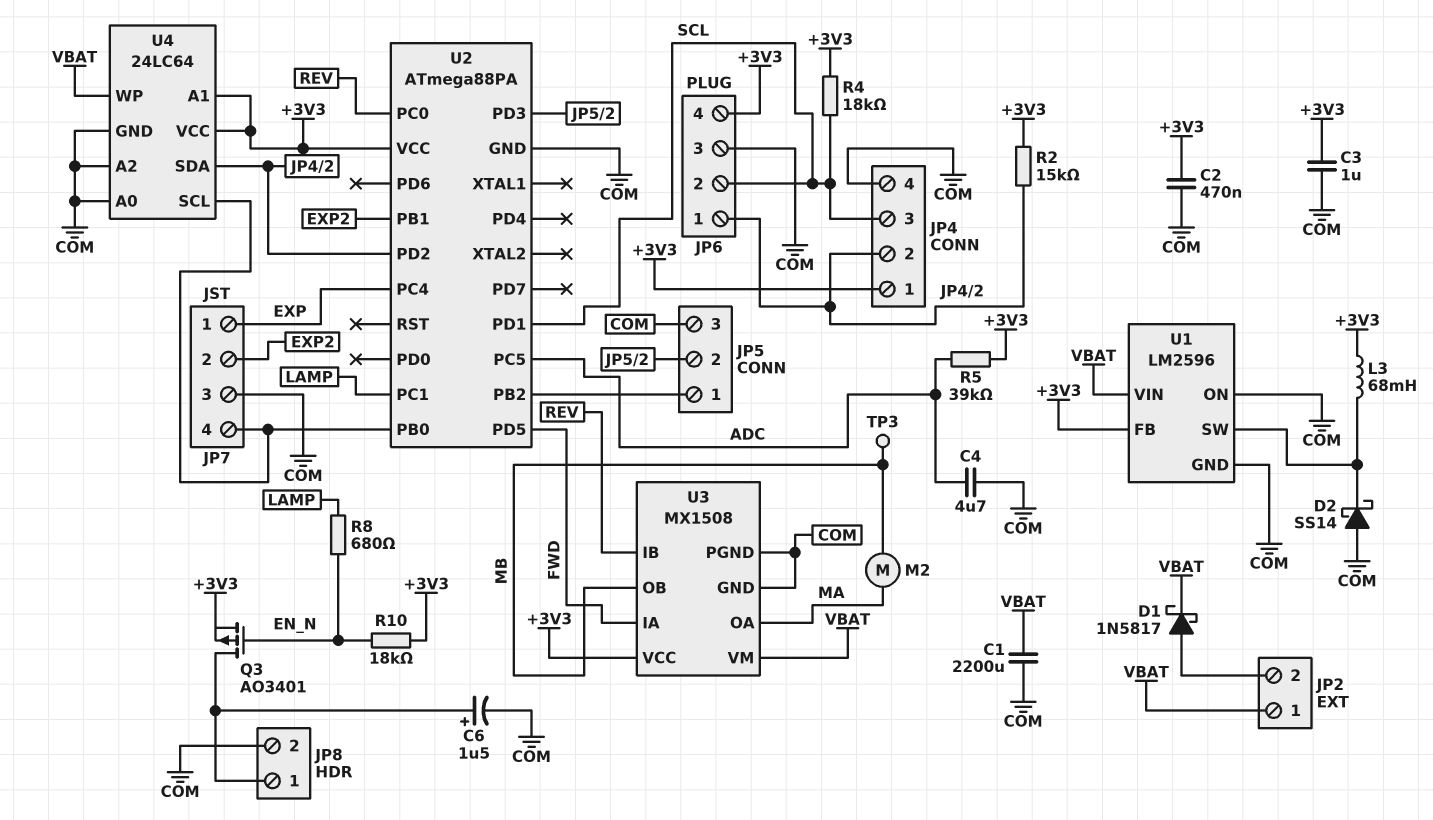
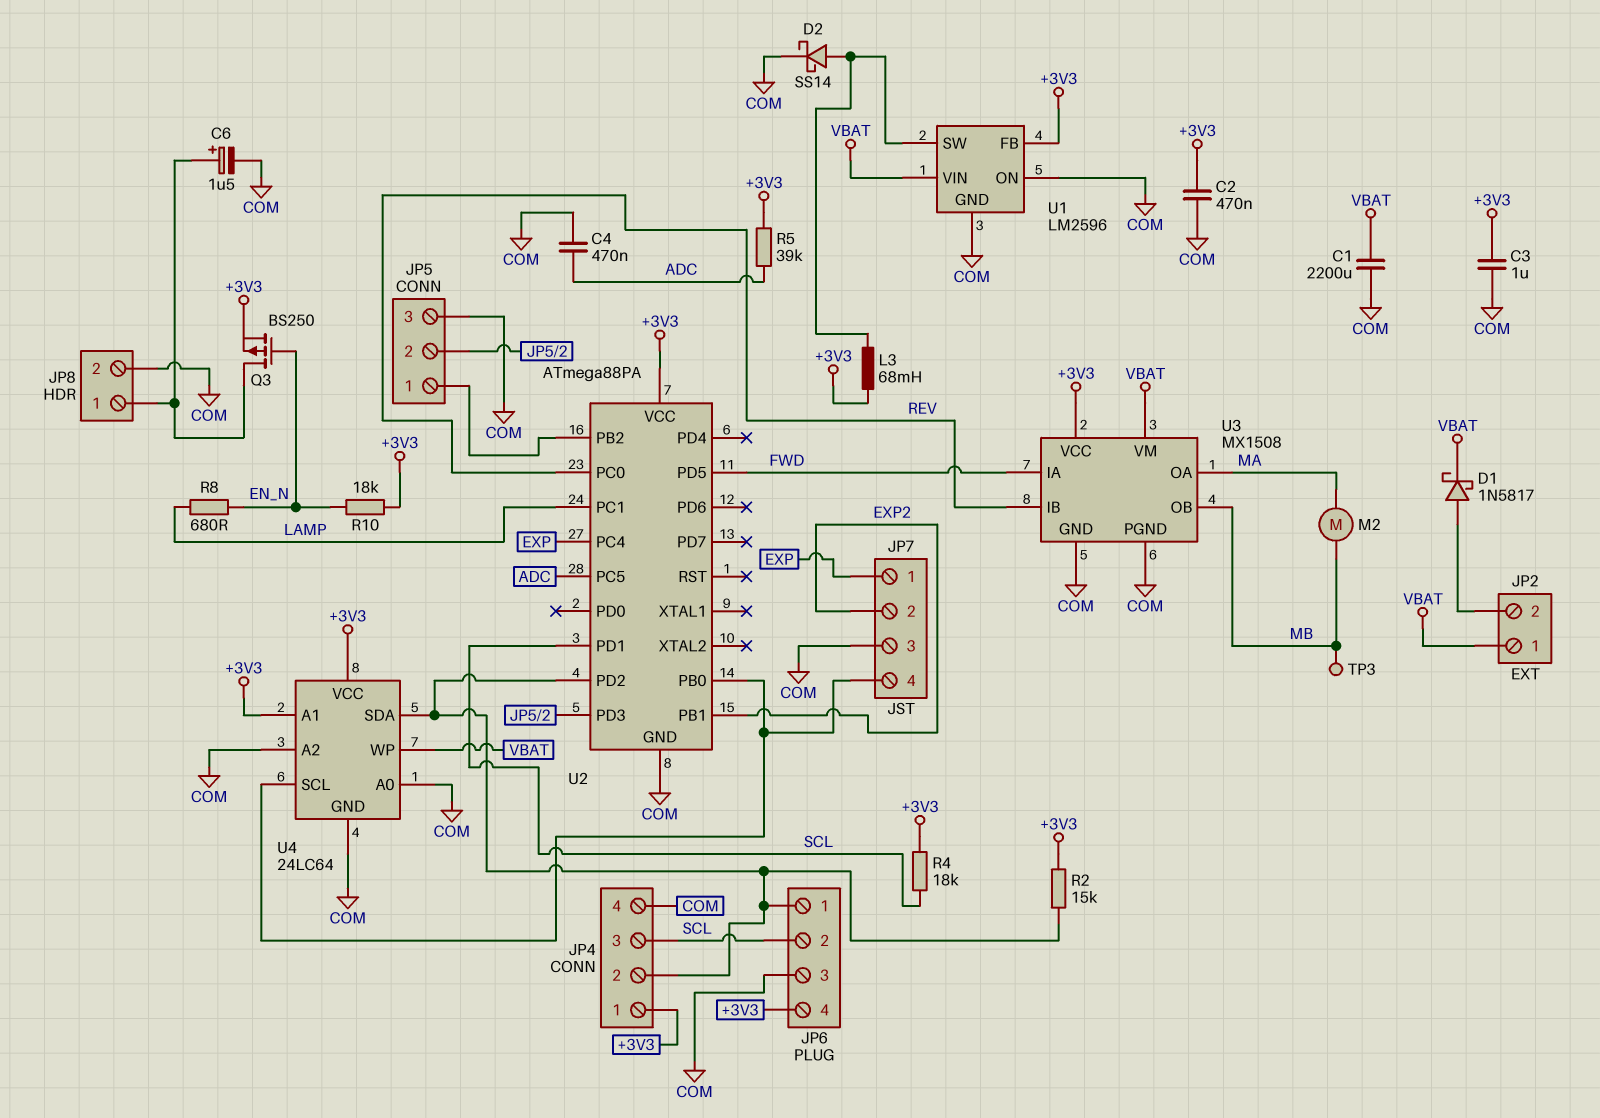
C4: 4.7uF (ADC, COM) -> 470nF (ADC, COM)
D2: schottky SS14 (A COM, K U1/SW) -> schottky SS14 (A U1/SW, K COM)
Q3: PMOS AO3401 (G EN_N, D JP8/1, S +3V3) -> PMOS BS250 (G EN_N, D JP8/1, S +3V3)

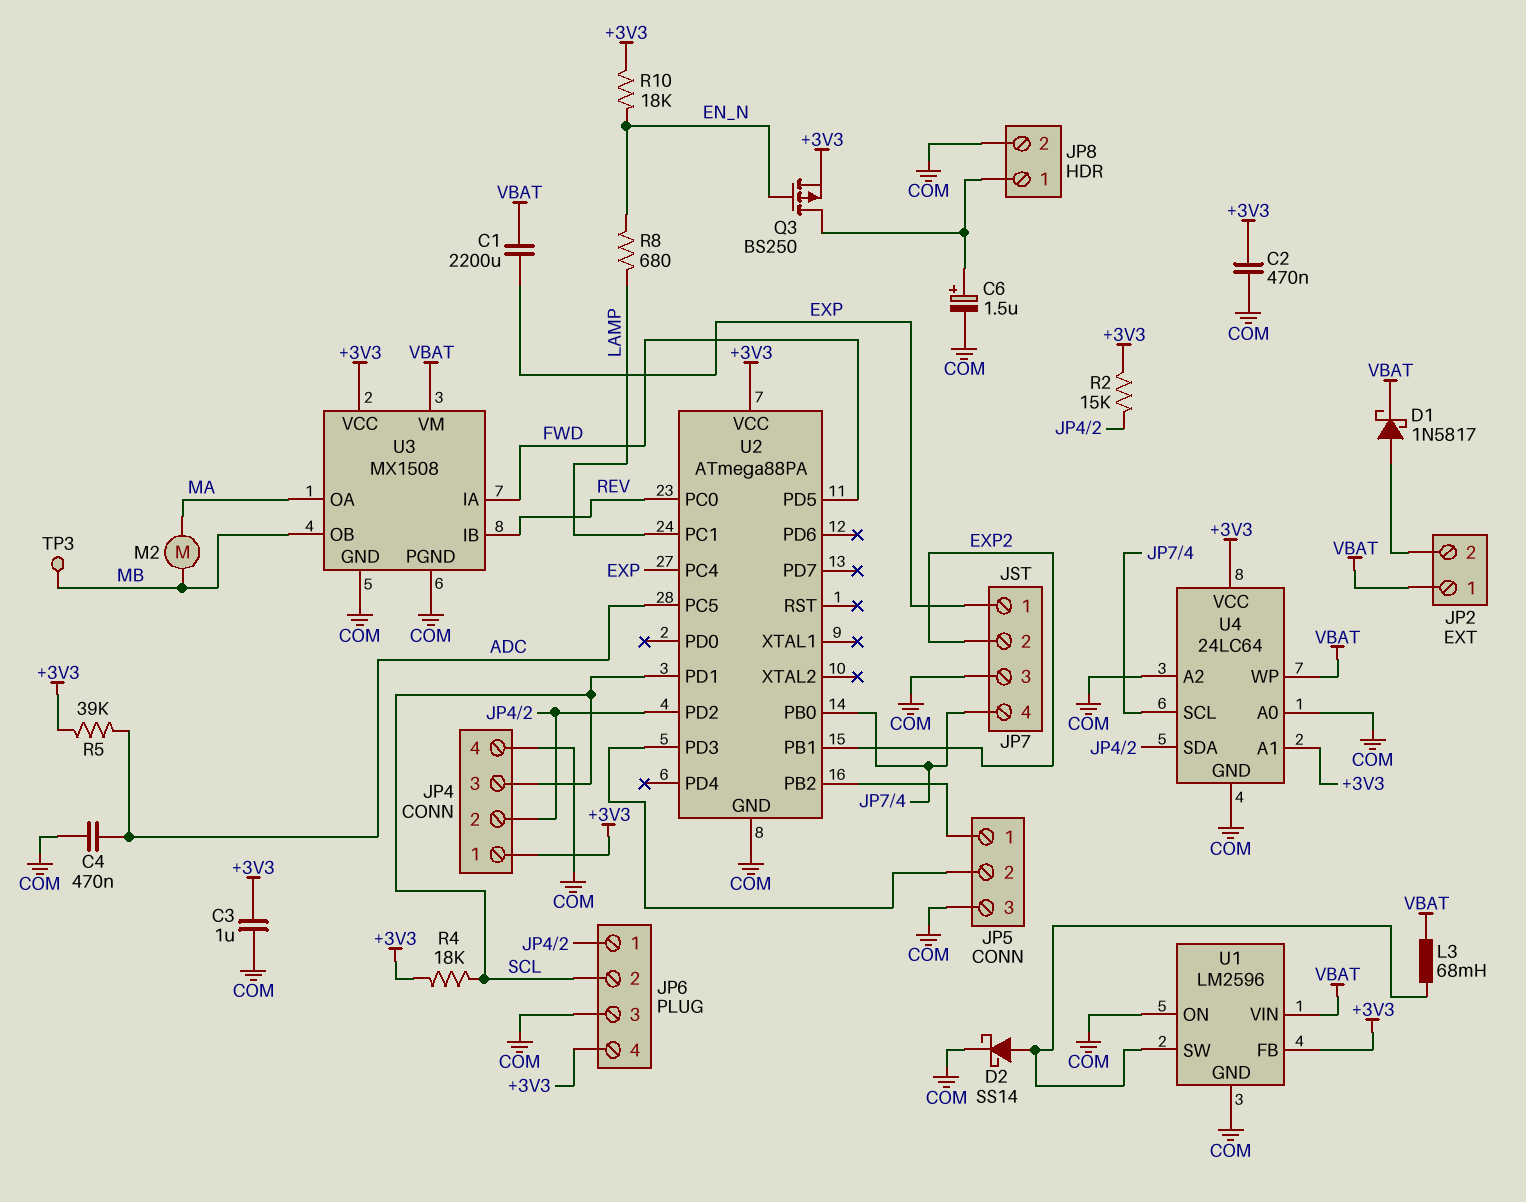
C1: 2200uF (COM, VBAT) -> 2200uF (EXP, VBAT)
L3: 68mH (+3V3, U1/SW) -> 68mH (U1/SW, VBAT)

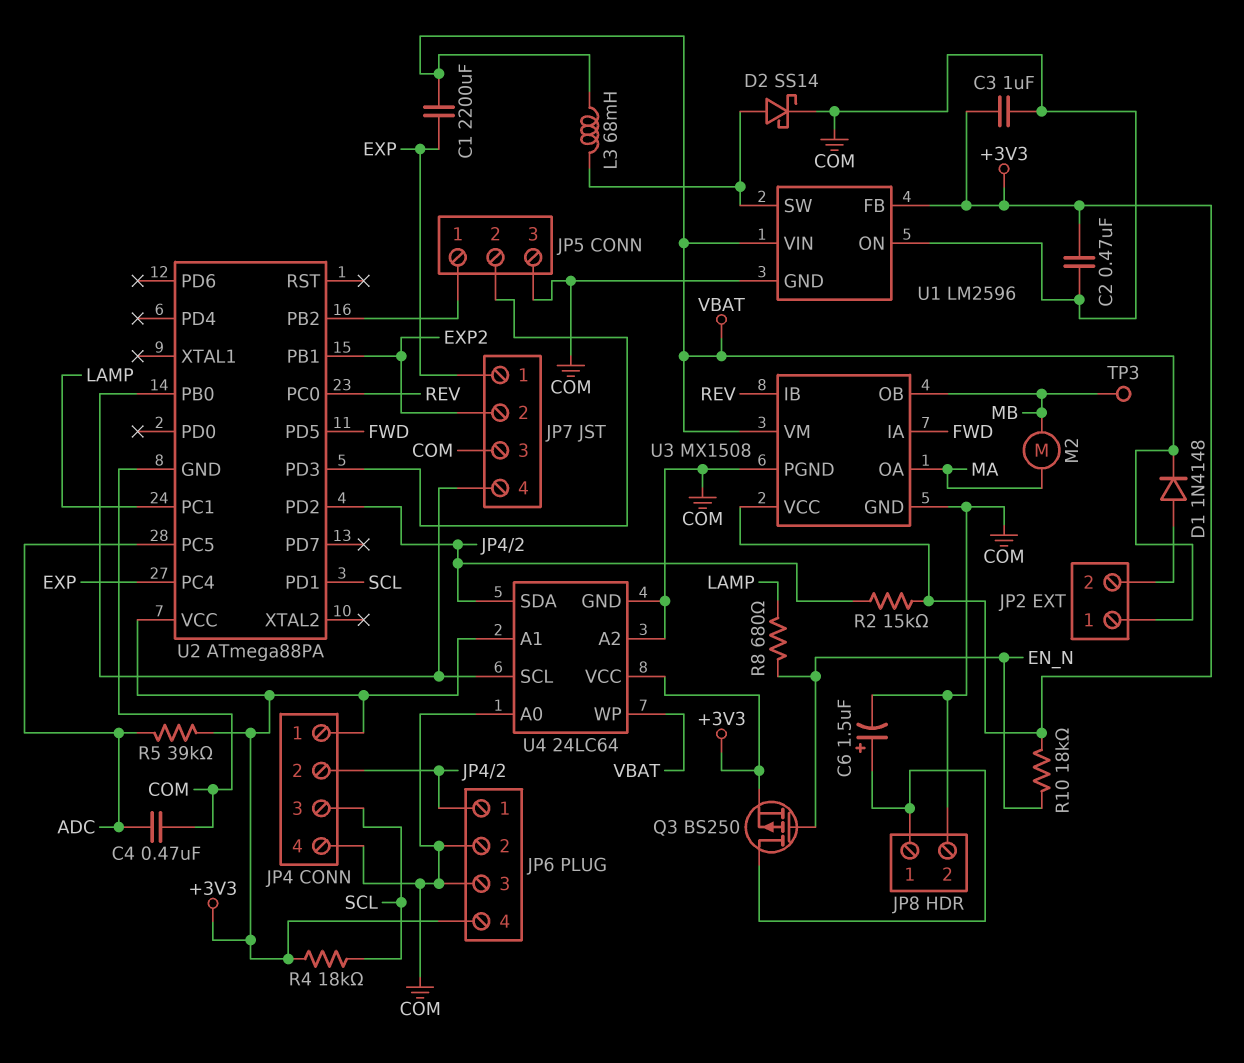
D1: schottky 1N5817 (A JP2/2, K VBAT) -> diode 1N4148 (A JP2/2, K VBAT)
JP6 pin 2: SCL -> COM

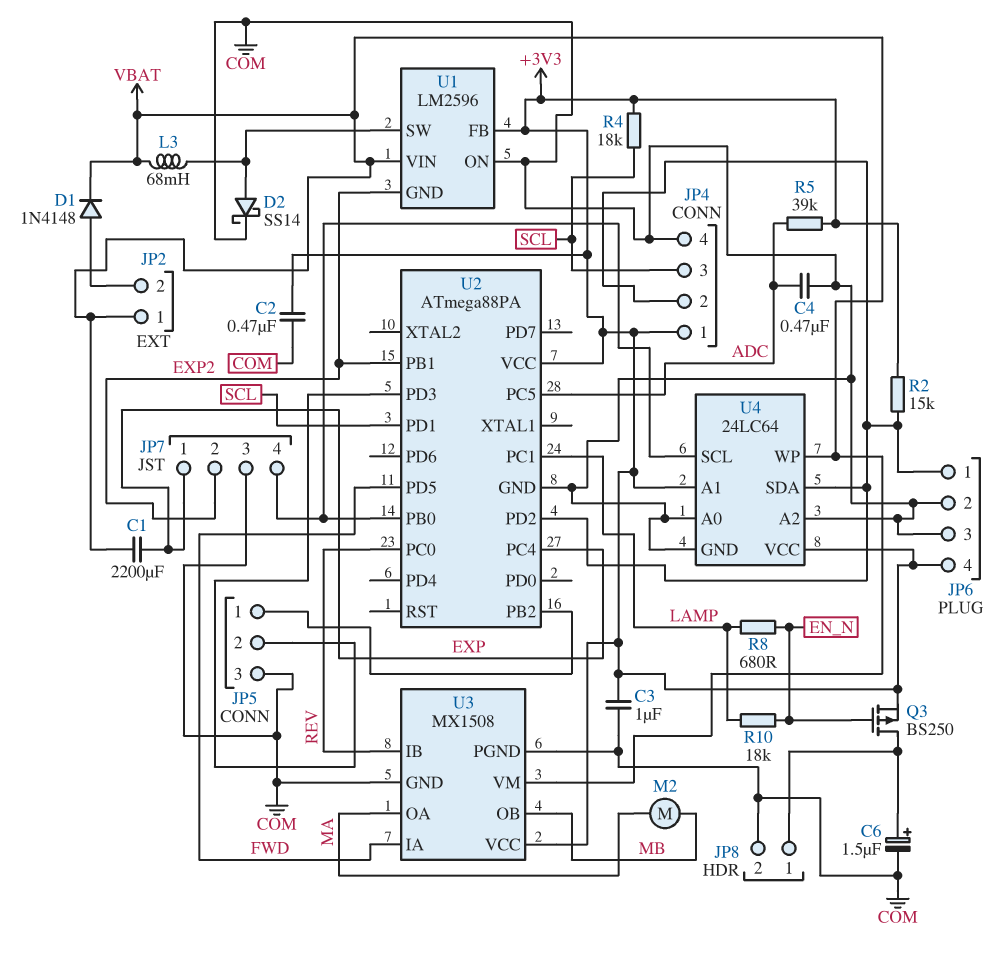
R10: 18k (+3V3, EN_N) -> 18k (EN_N, LAMP)
TP3: test point (MB) -> none
U1 pin GND: COM -> EXP2

